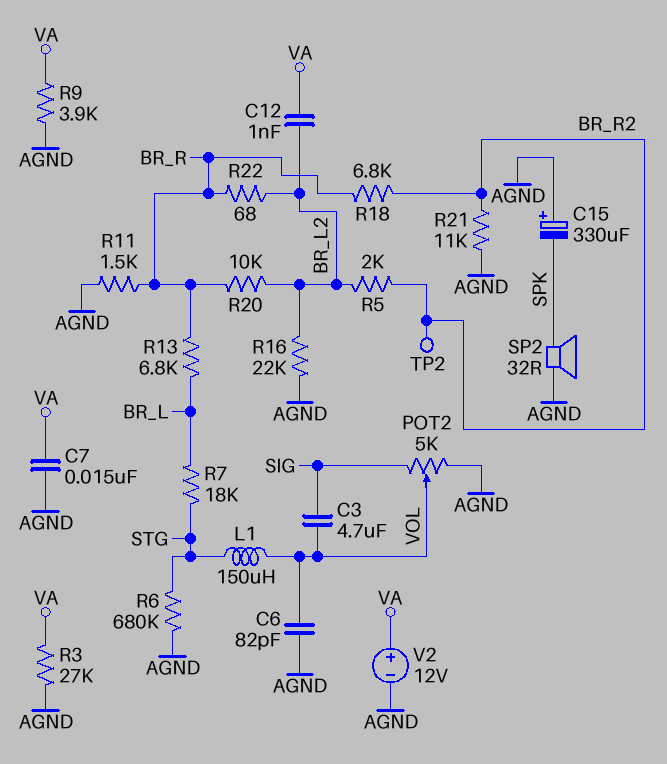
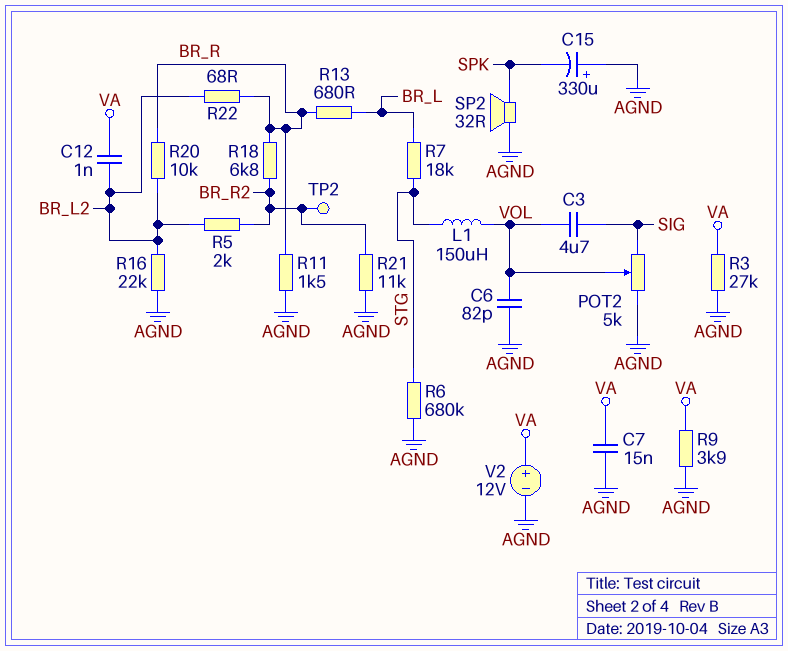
R13: 6.8k (BR_L, BR_R) -> 680 (BR_L, BR_R)

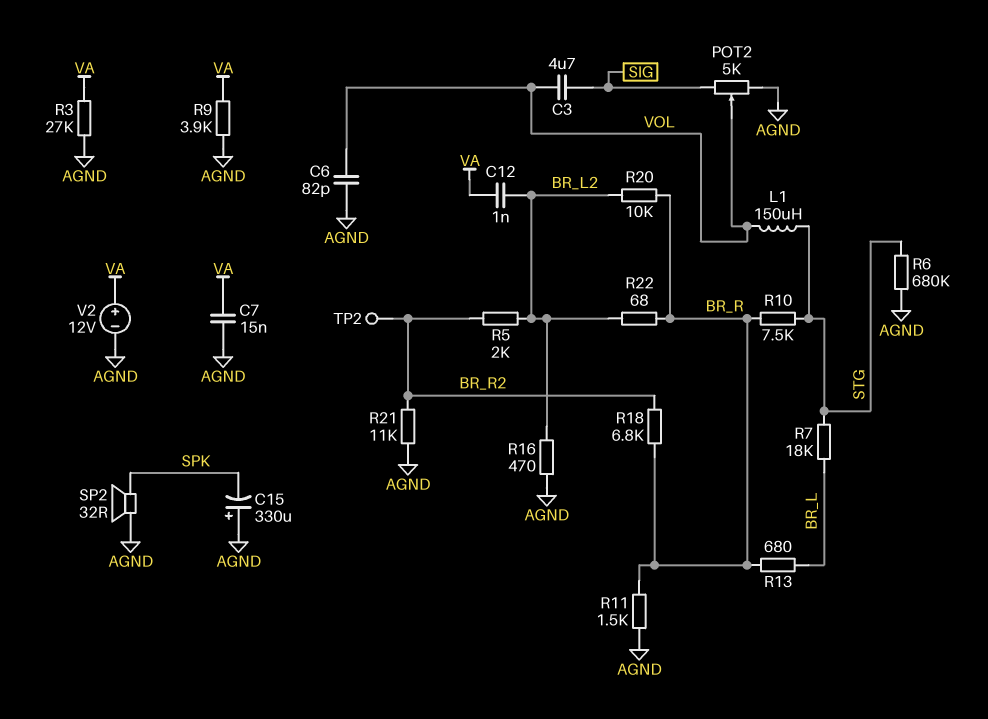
R10: none -> 7.5k (BR_R, STG)
R16: 22k (AGND, BR_L2) -> 470 (AGND, BR_L2)

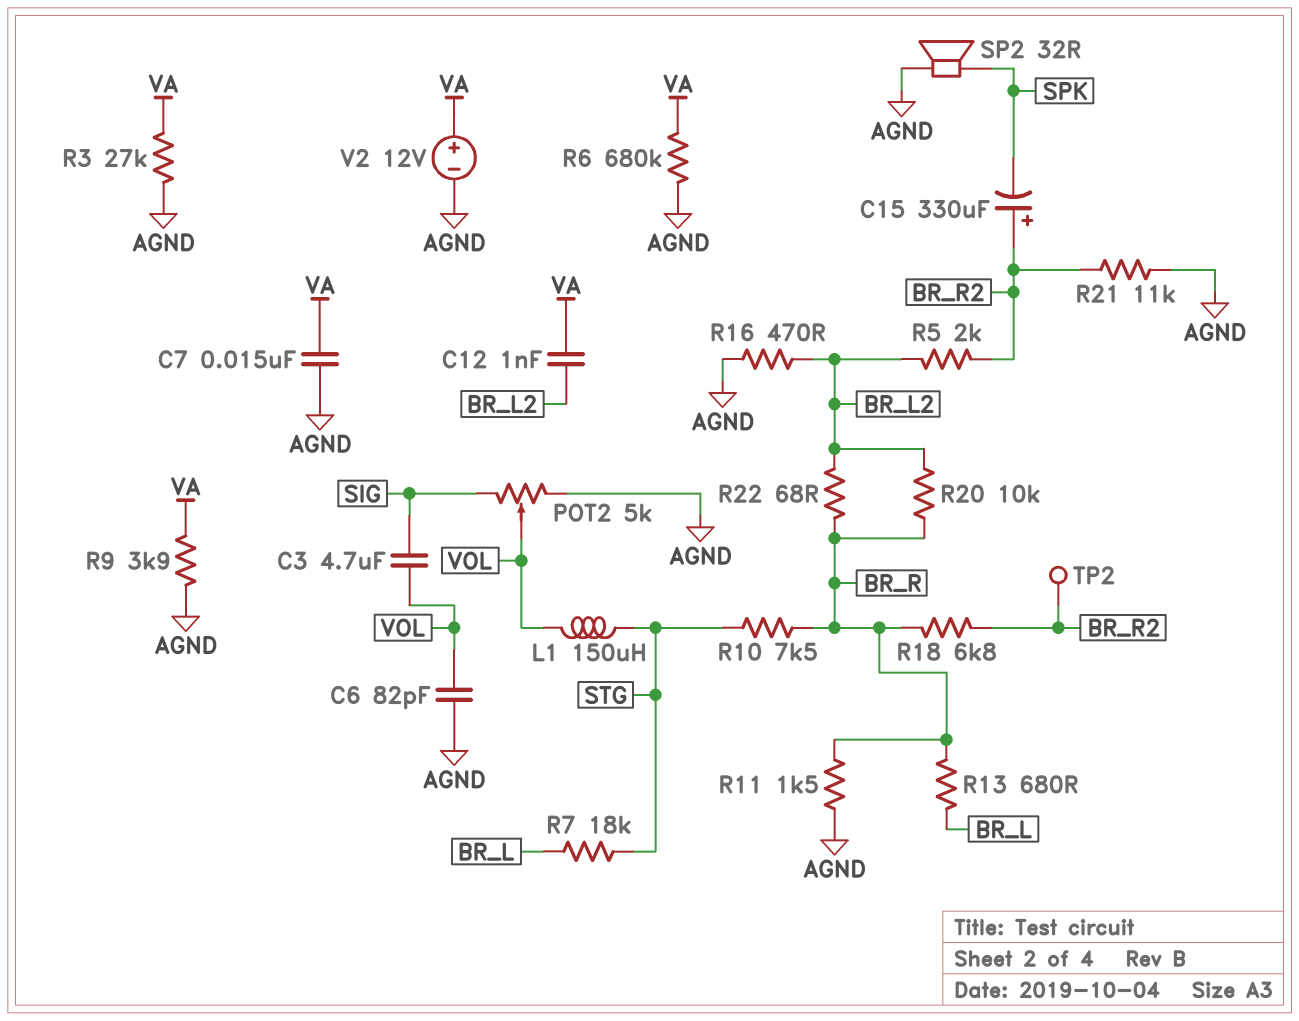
C15: 330uF (plus AGND, minus SPK) -> 330uF (plus BR_R2, minus SPK)
R6: 680k (AGND, STG) -> 680k (AGND, VA)

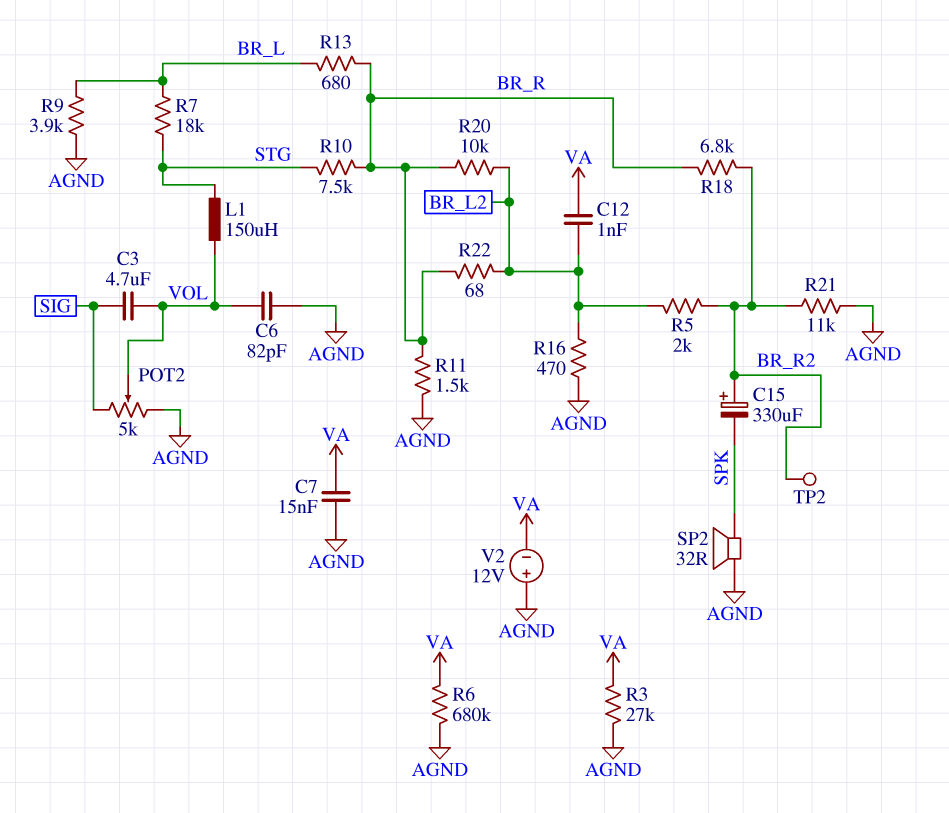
R9: 3.9k (AGND, VA) -> 3.9k (AGND, BR_L)
V2: 12V (plus VA, minus AGND) -> 12V (plus AGND, minus VA)

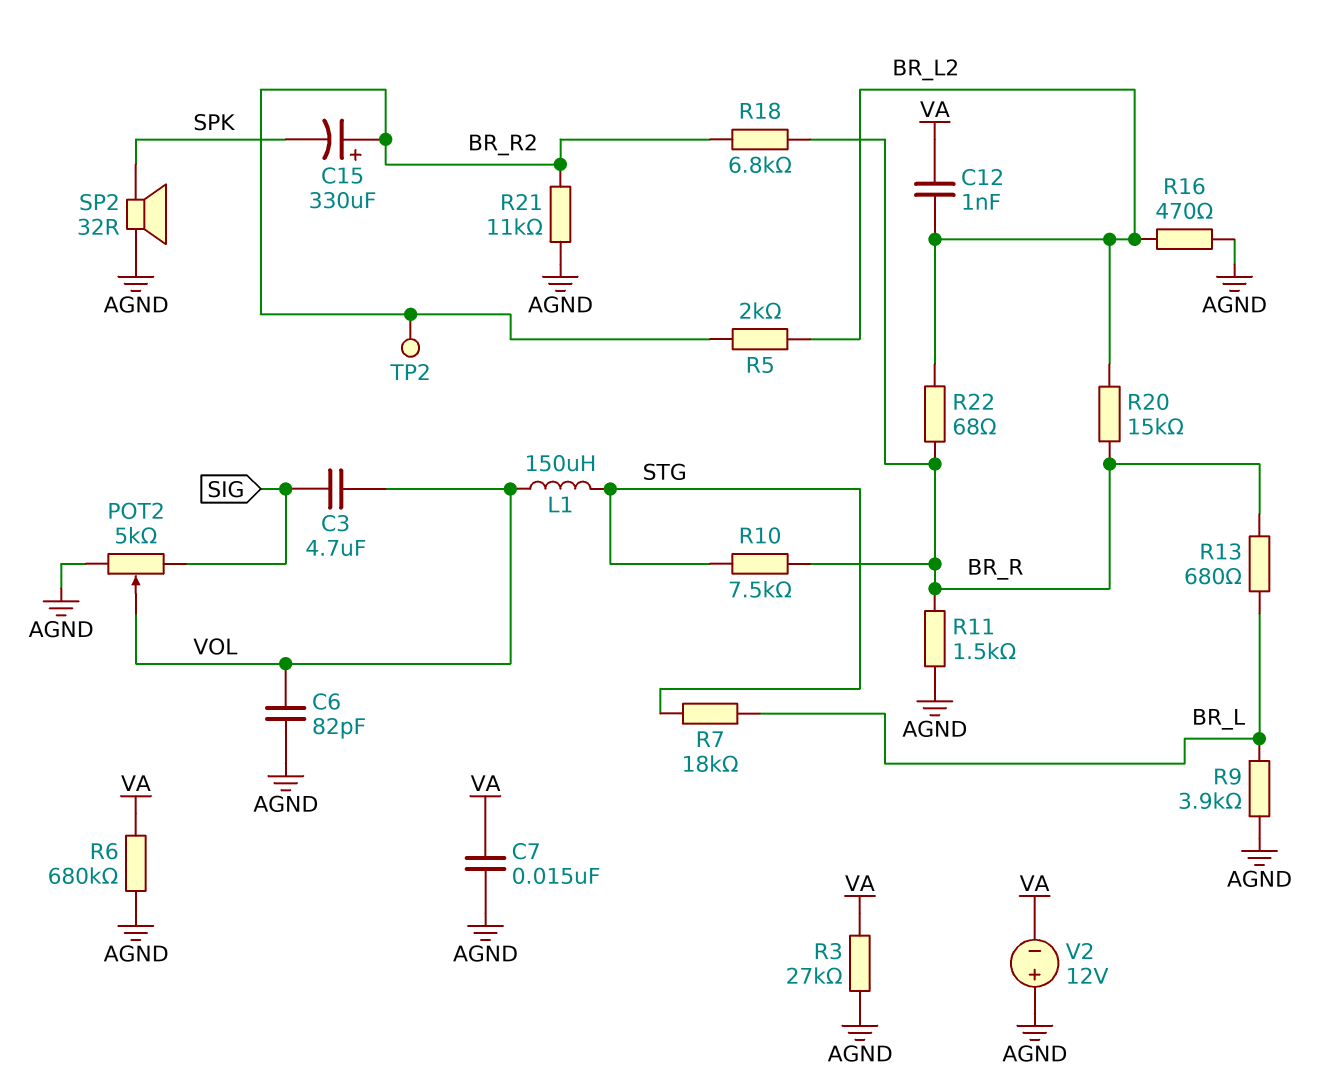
R20: 10k (BR_L2, BR_R) -> 15k (BR_L2, BR_R)

